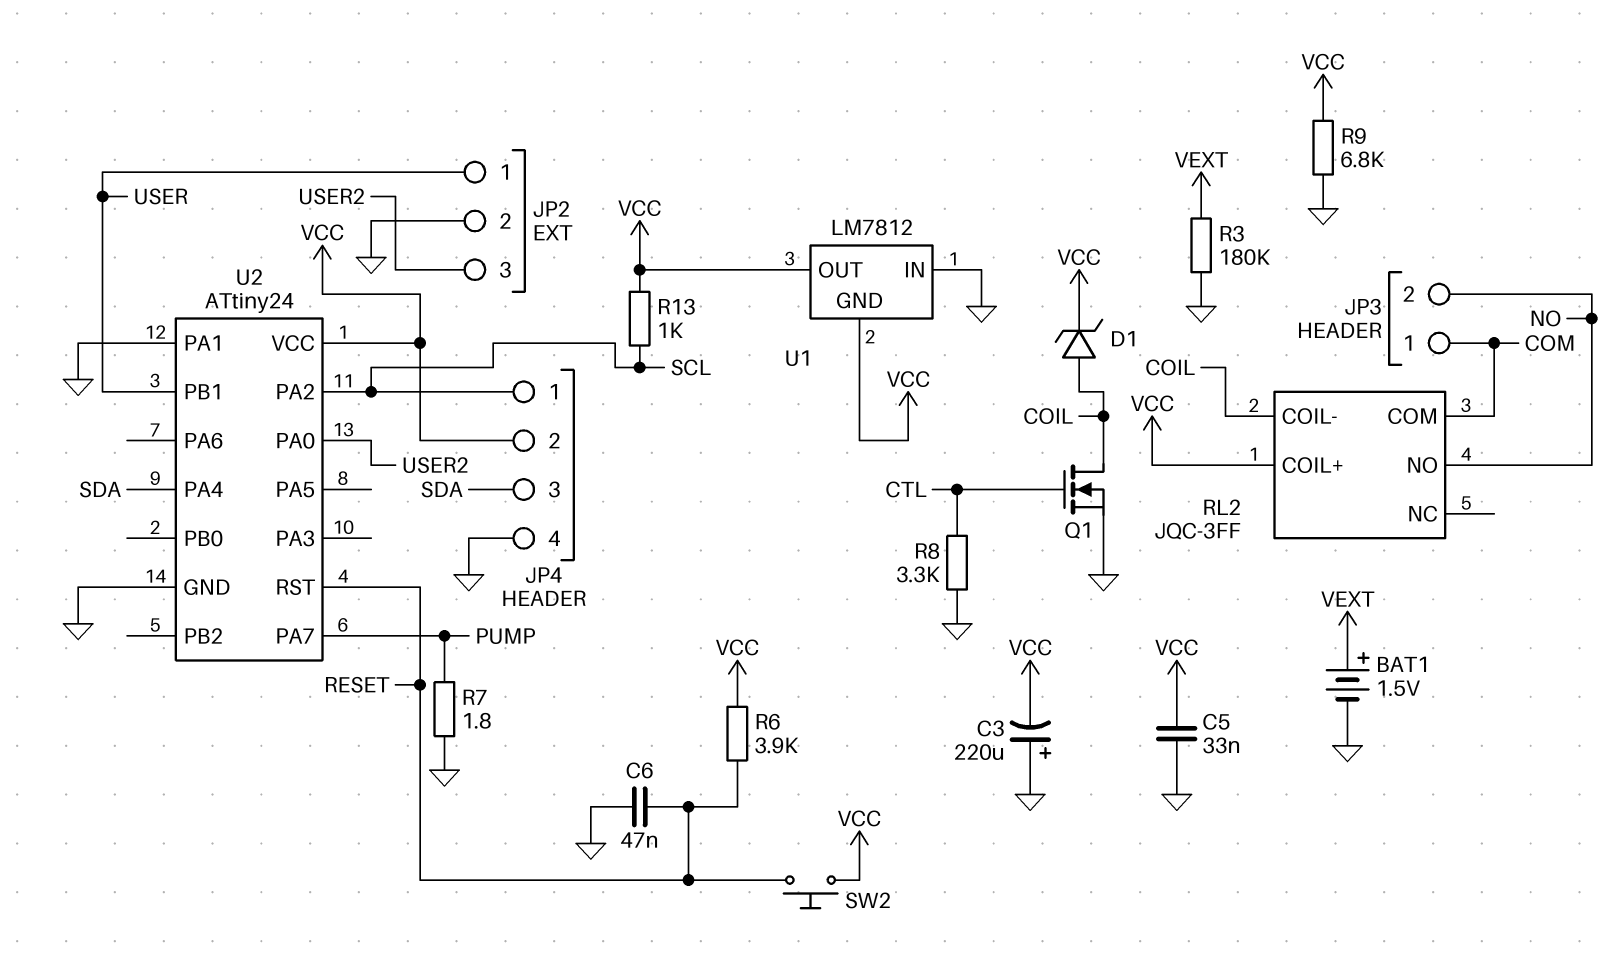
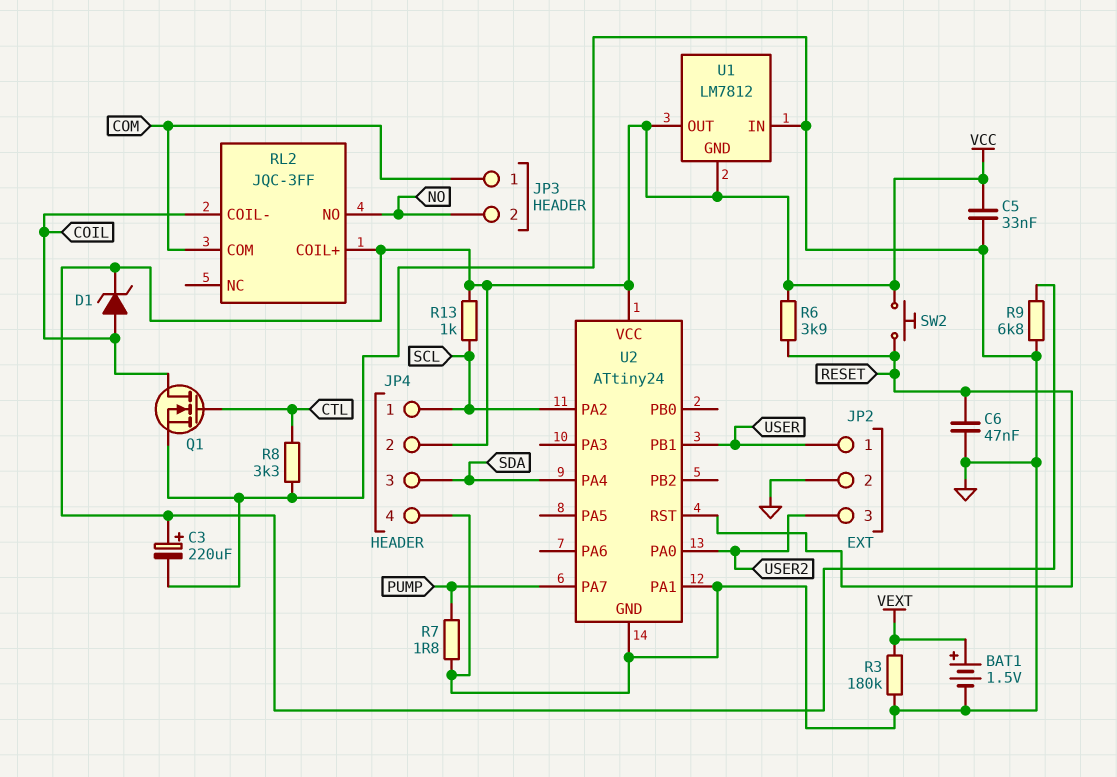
C3: 220uF (plus GND, minus VCC) -> 220uF (plus VCC, minus GND)

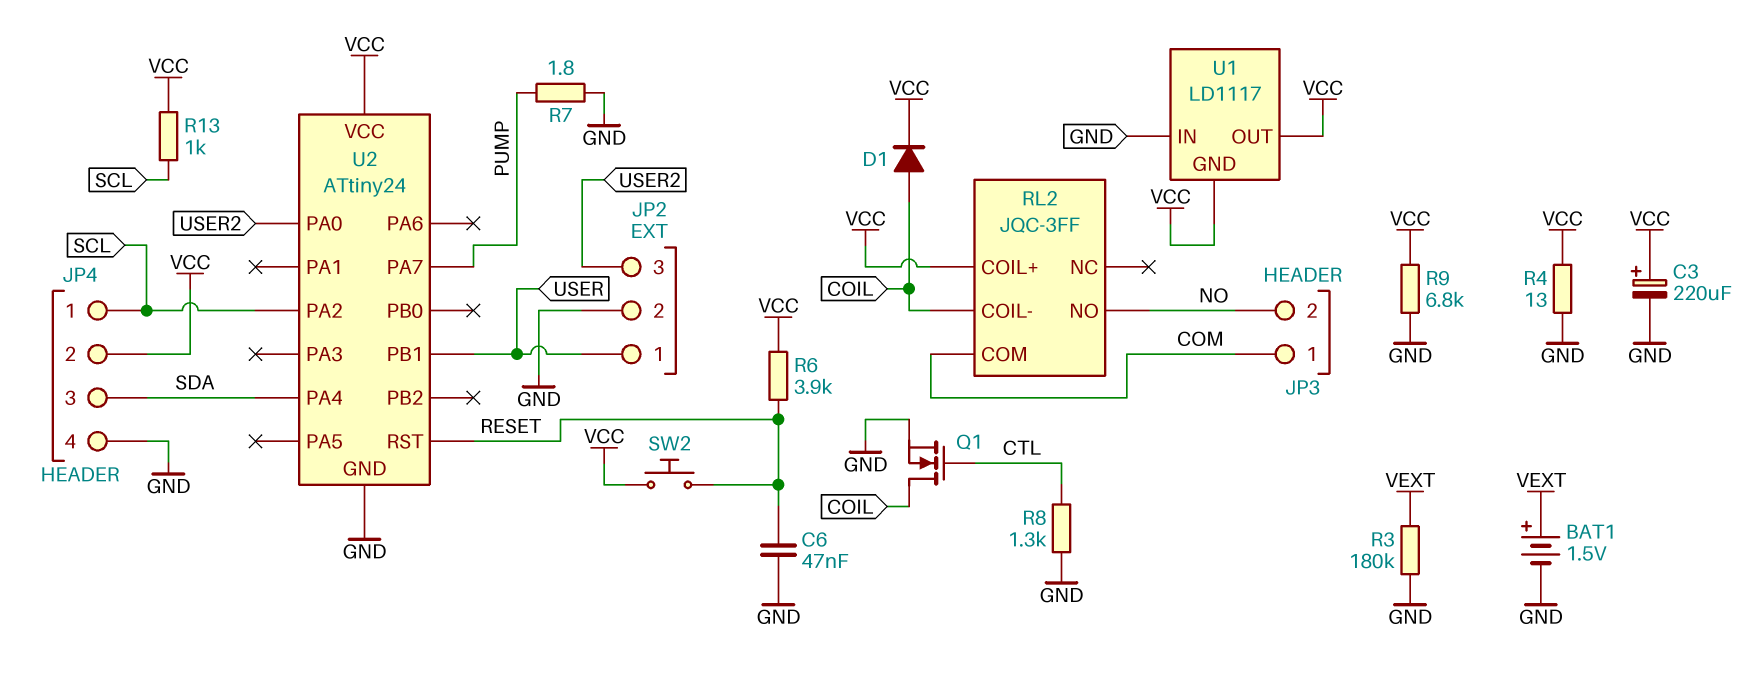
C5: 33nF (GND, VCC) -> none
D1: zener (A COIL, K VCC) -> diode (A COIL, K VCC)
R4: none -> 13 (GND, VCC)
R8: 3.3k (CTL, GND) -> 1.3k (CTL, GND)
U1: LM7812 -> LD1117
U2 pin PA1: GND -> none

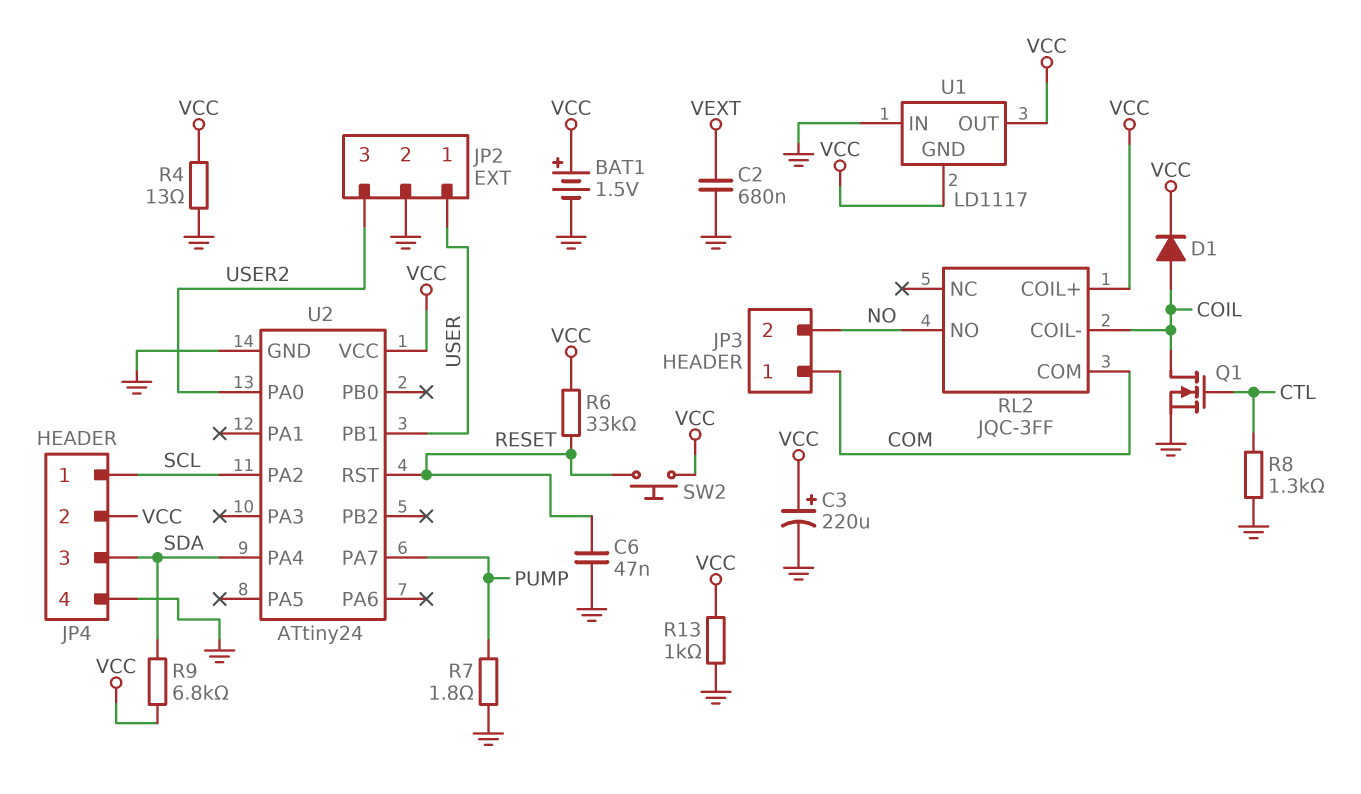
BAT1: 1.5V (plus VEXT, minus GND) -> 1.5V (plus VCC, minus GND)
C2: none -> 680nF (GND, VEXT)
R3: 180k (GND, VEXT) -> none
R6: 3.9k (RESET, VCC) -> 33k (RESET, VCC)
R9: 6.8k (GND, VCC) -> 6.8k (SDA, VCC)
R13: 1k (SCL, VCC) -> 1k (GND, VCC)

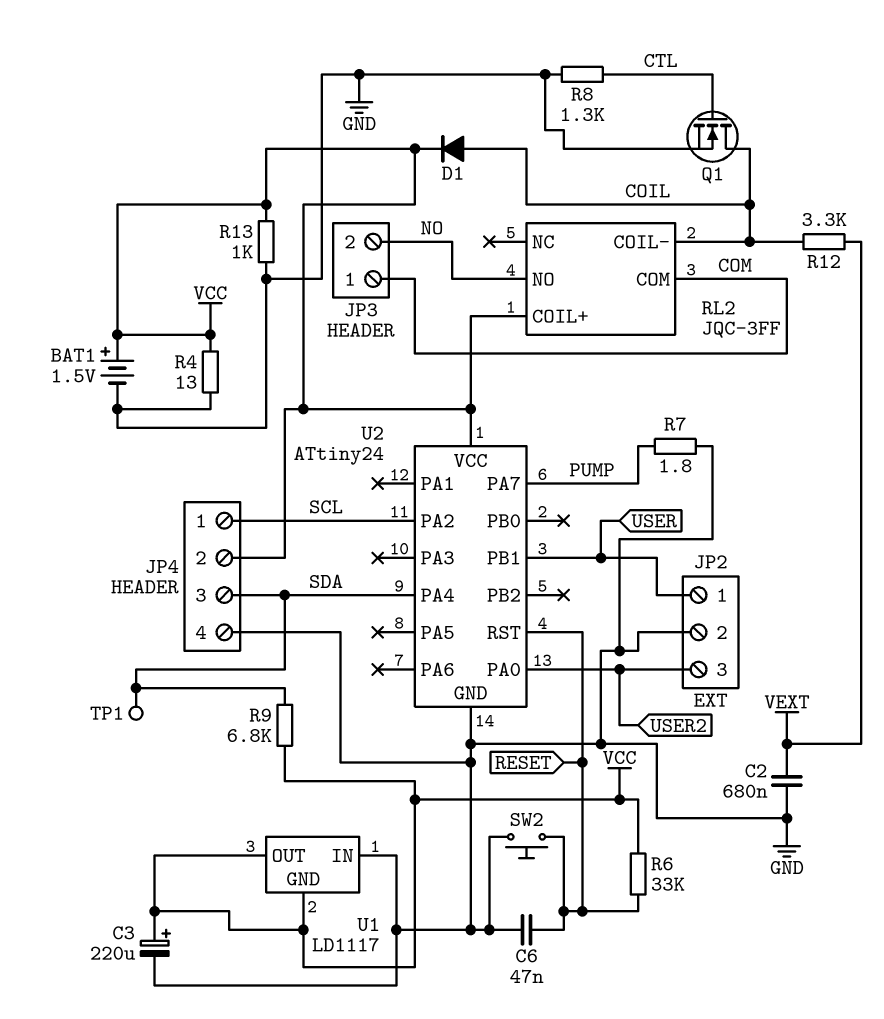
R12: none -> 3.3k (COIL, VEXT)
SW2: button (RESET, VCC) -> button (GND, RESET)
TP1: none -> test point (SDA)

